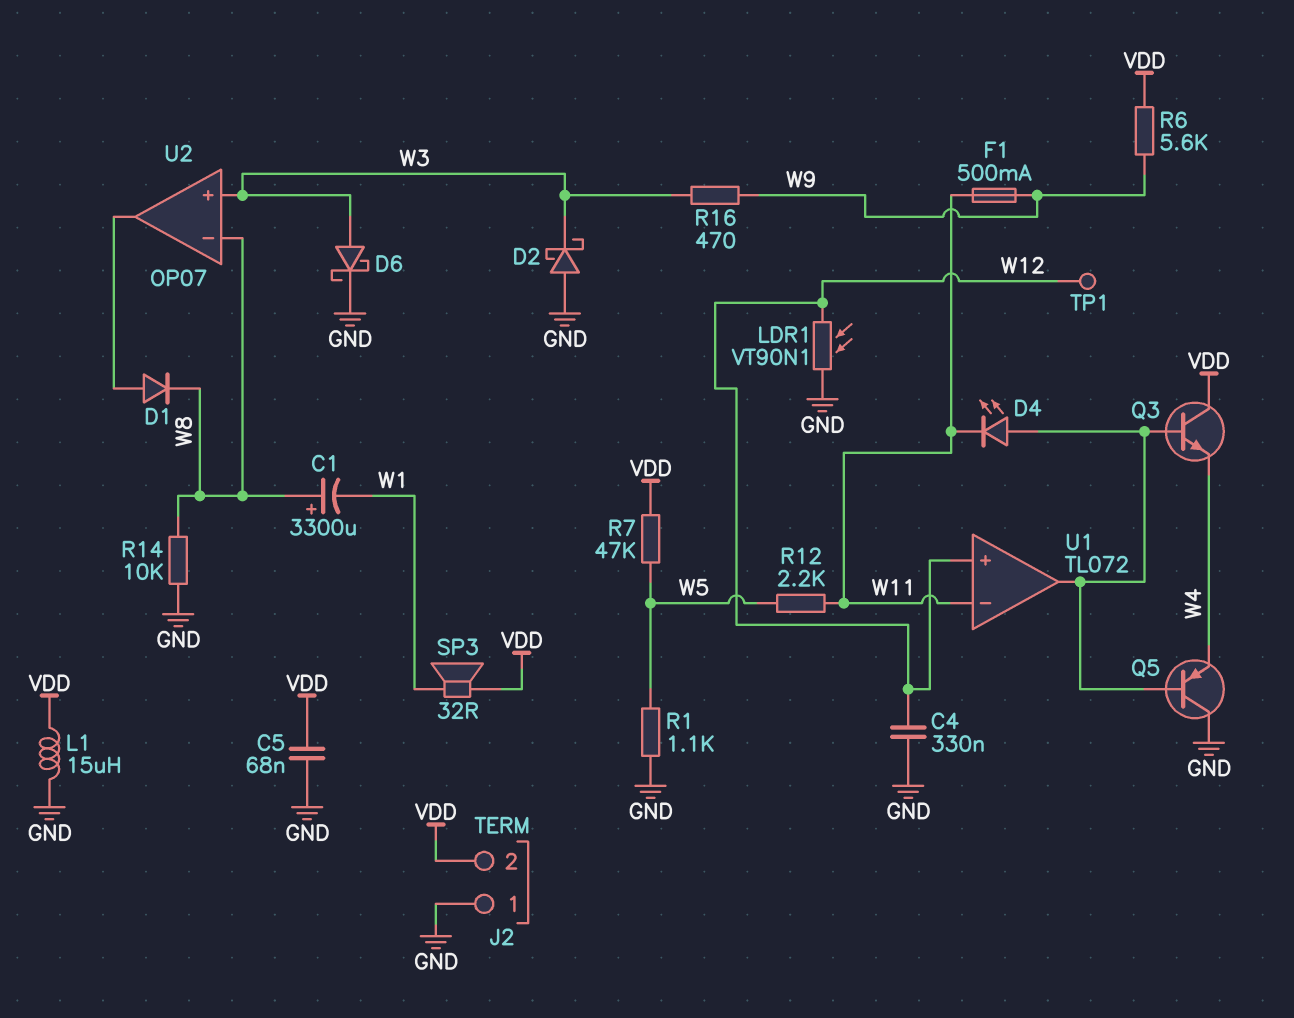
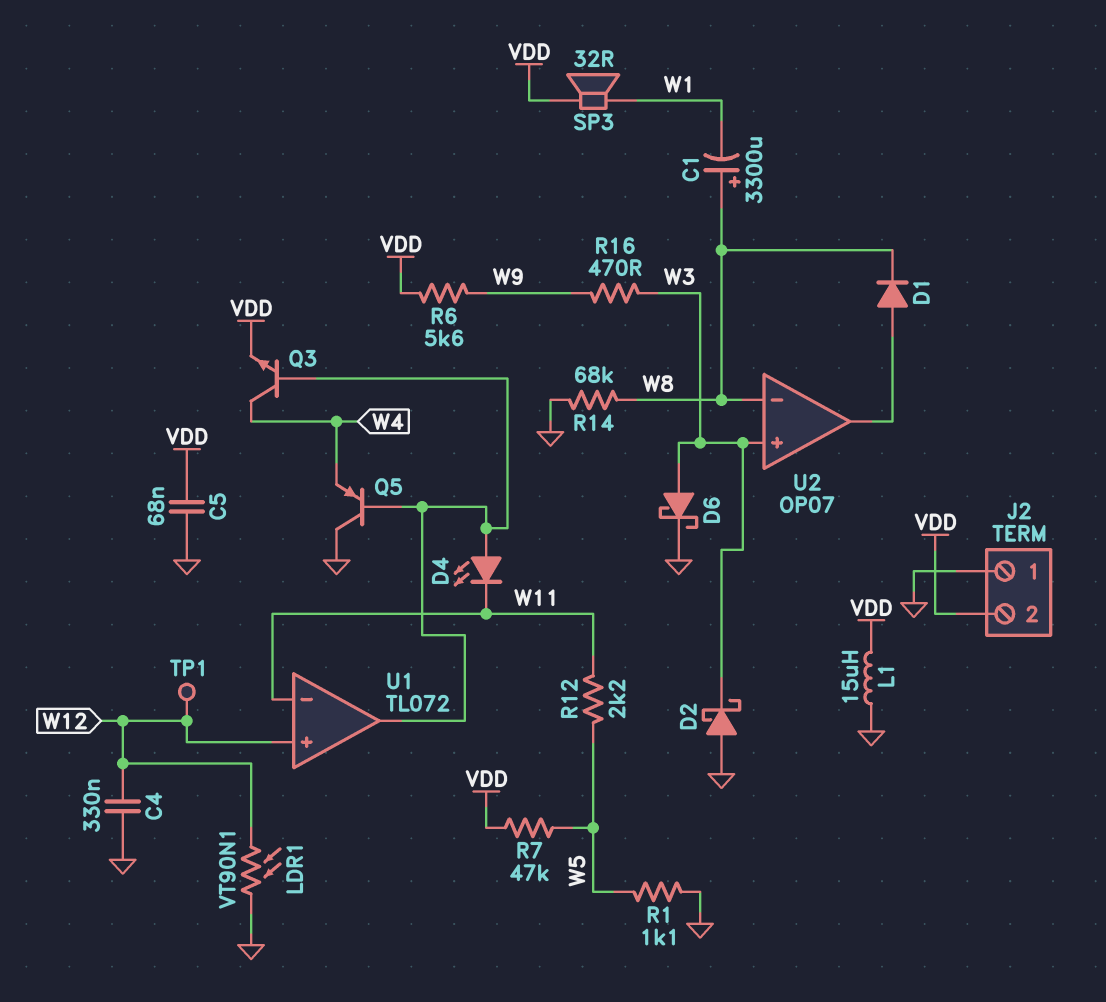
F1: 500mA (W9, W11) -> none
Q3: NPN (B U1/out, C VDD, E W4) -> NPN (B U1/out, C W4, E VDD)
R14: 10k (GND, W8) -> 68k (GND, W8)

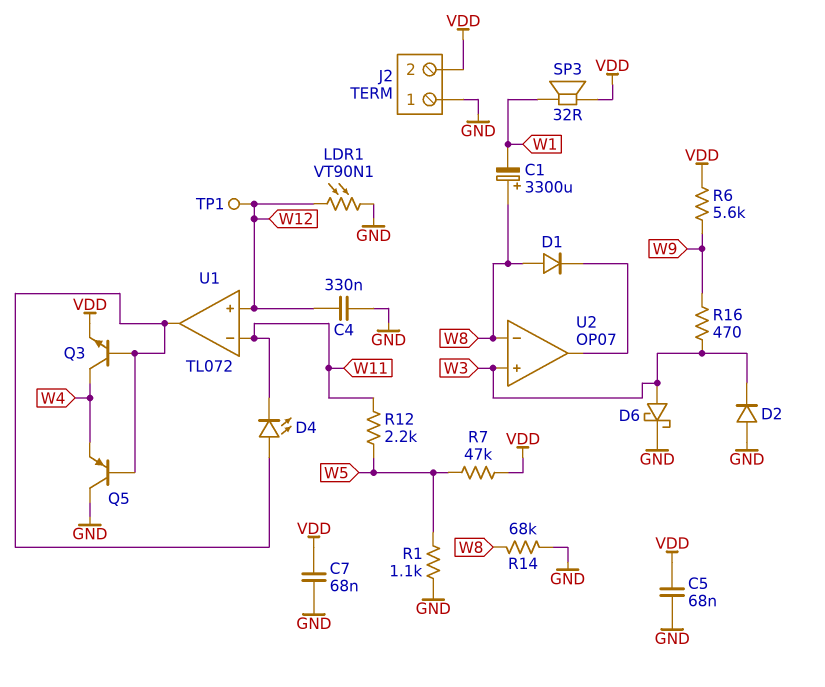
C7: none -> 68nF (GND, VDD)
D1: diode (A U2/out, K W8) -> diode (A W8, K U2/out)
D2: schottky (A GND, K W3) -> diode (A GND, K W3)
L1: 15uH (GND, VDD) -> none

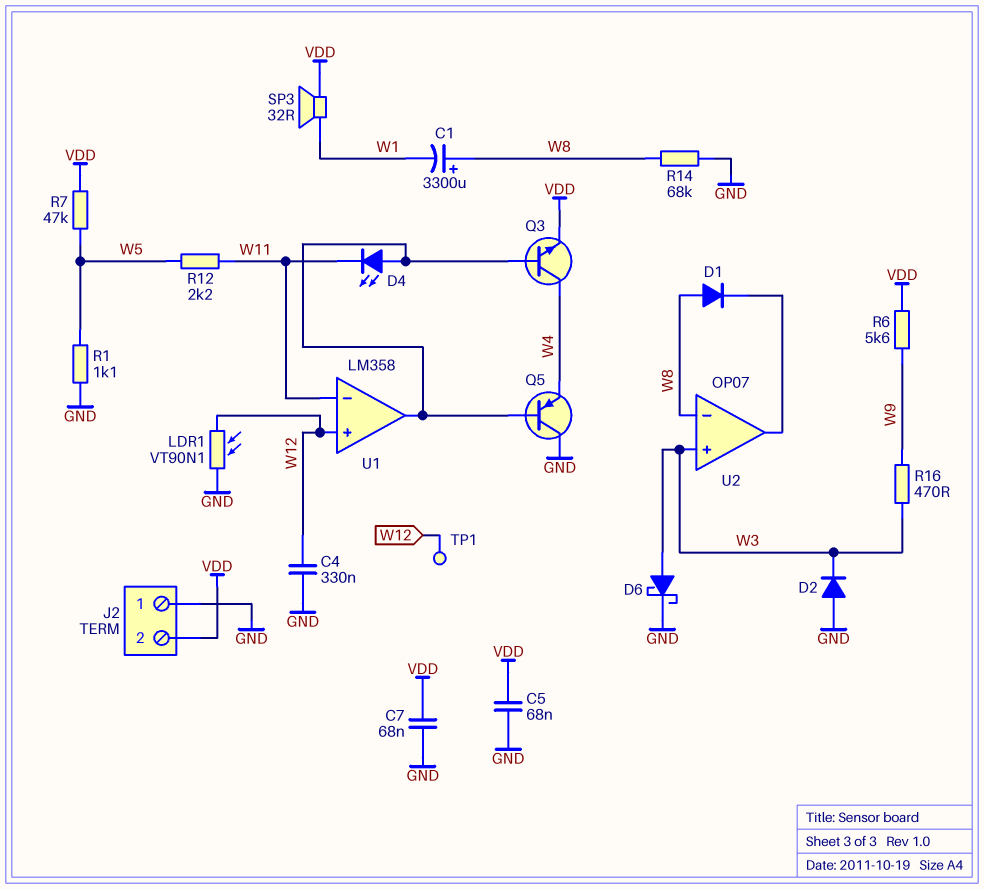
U1: TL072 -> LM358

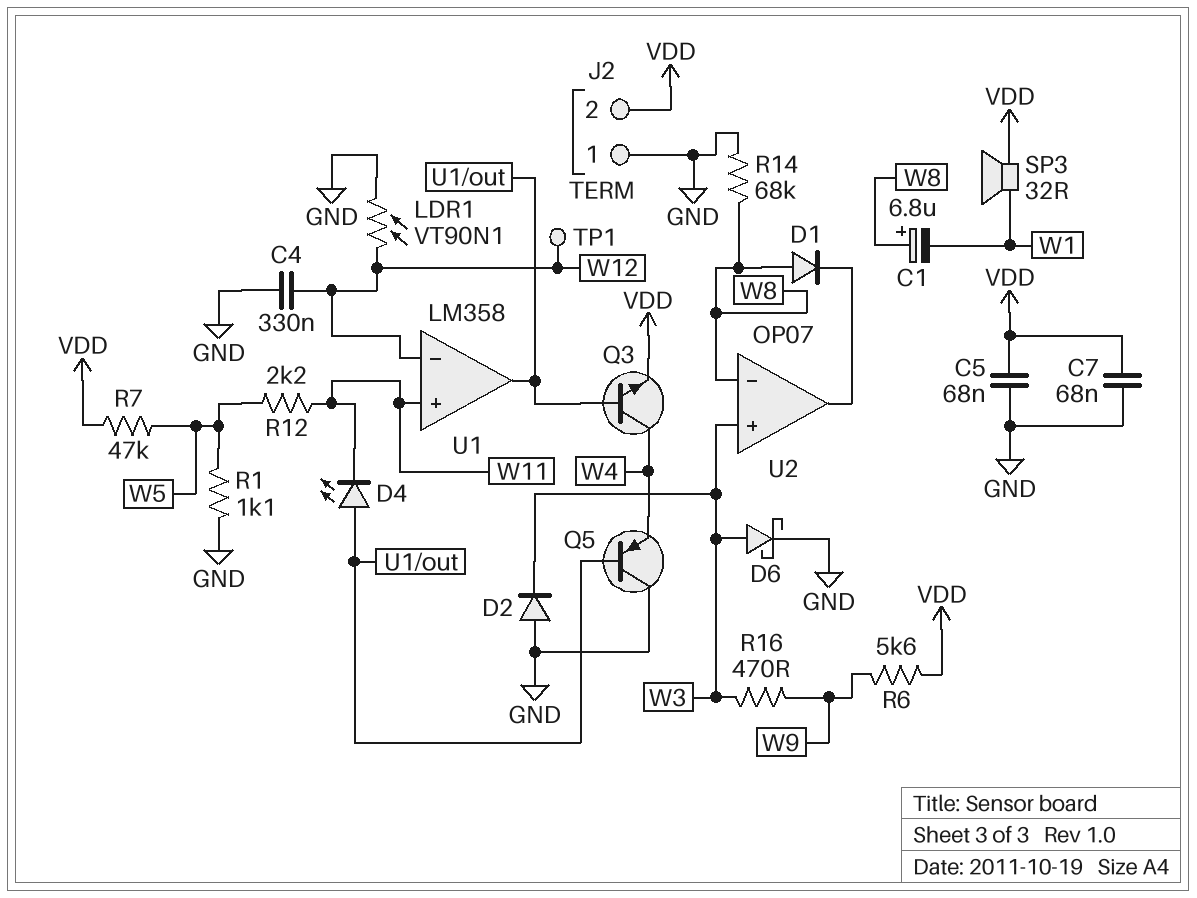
C1: 3300uF (plus W8, minus W1) -> 6.8uF (plus W8, minus W1)
U1 pin in+: W12 -> W11
U1 pin in-: W11 -> W12

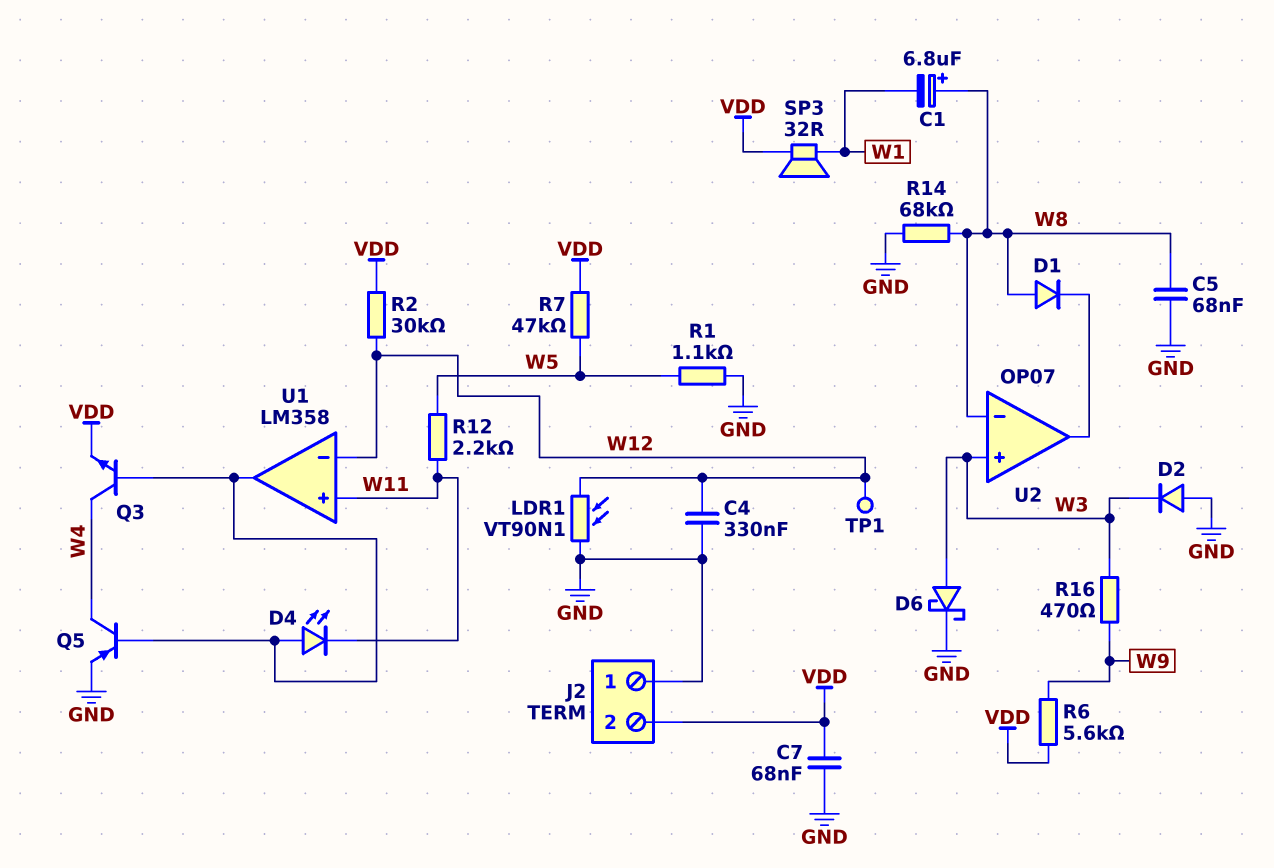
C5: 68nF (GND, VDD) -> 68nF (GND, W8)
Q5: PNP (B U1/out, C GND, E W4) -> PNP (B U1/out, C W4, E GND)
R2: none -> 30k (VDD, W12)

